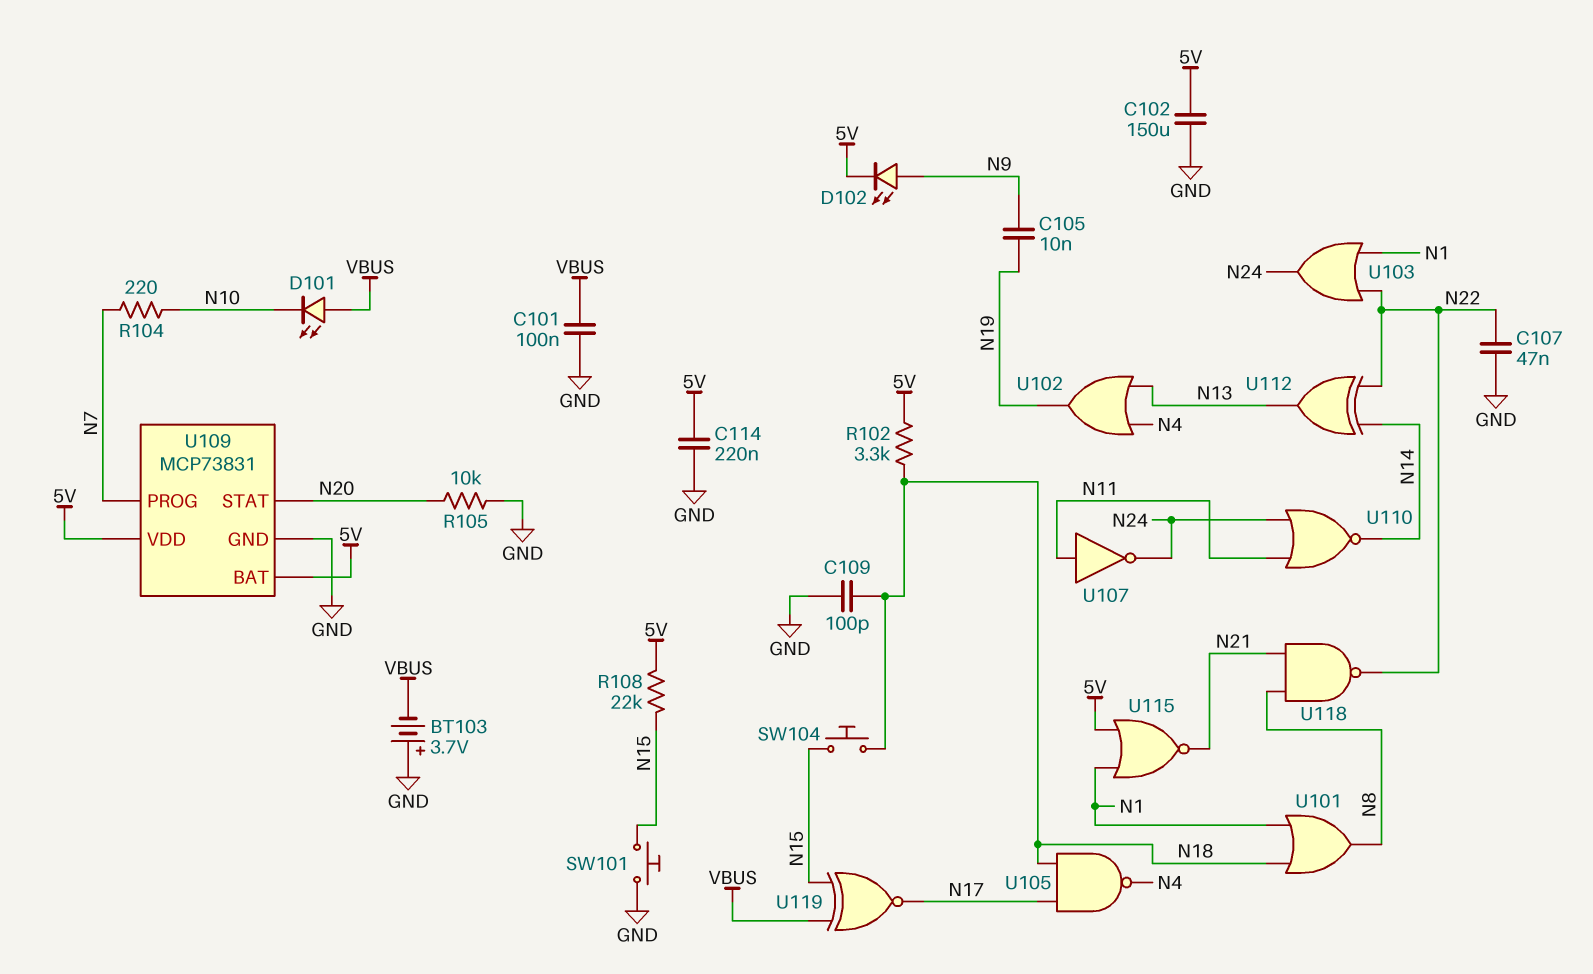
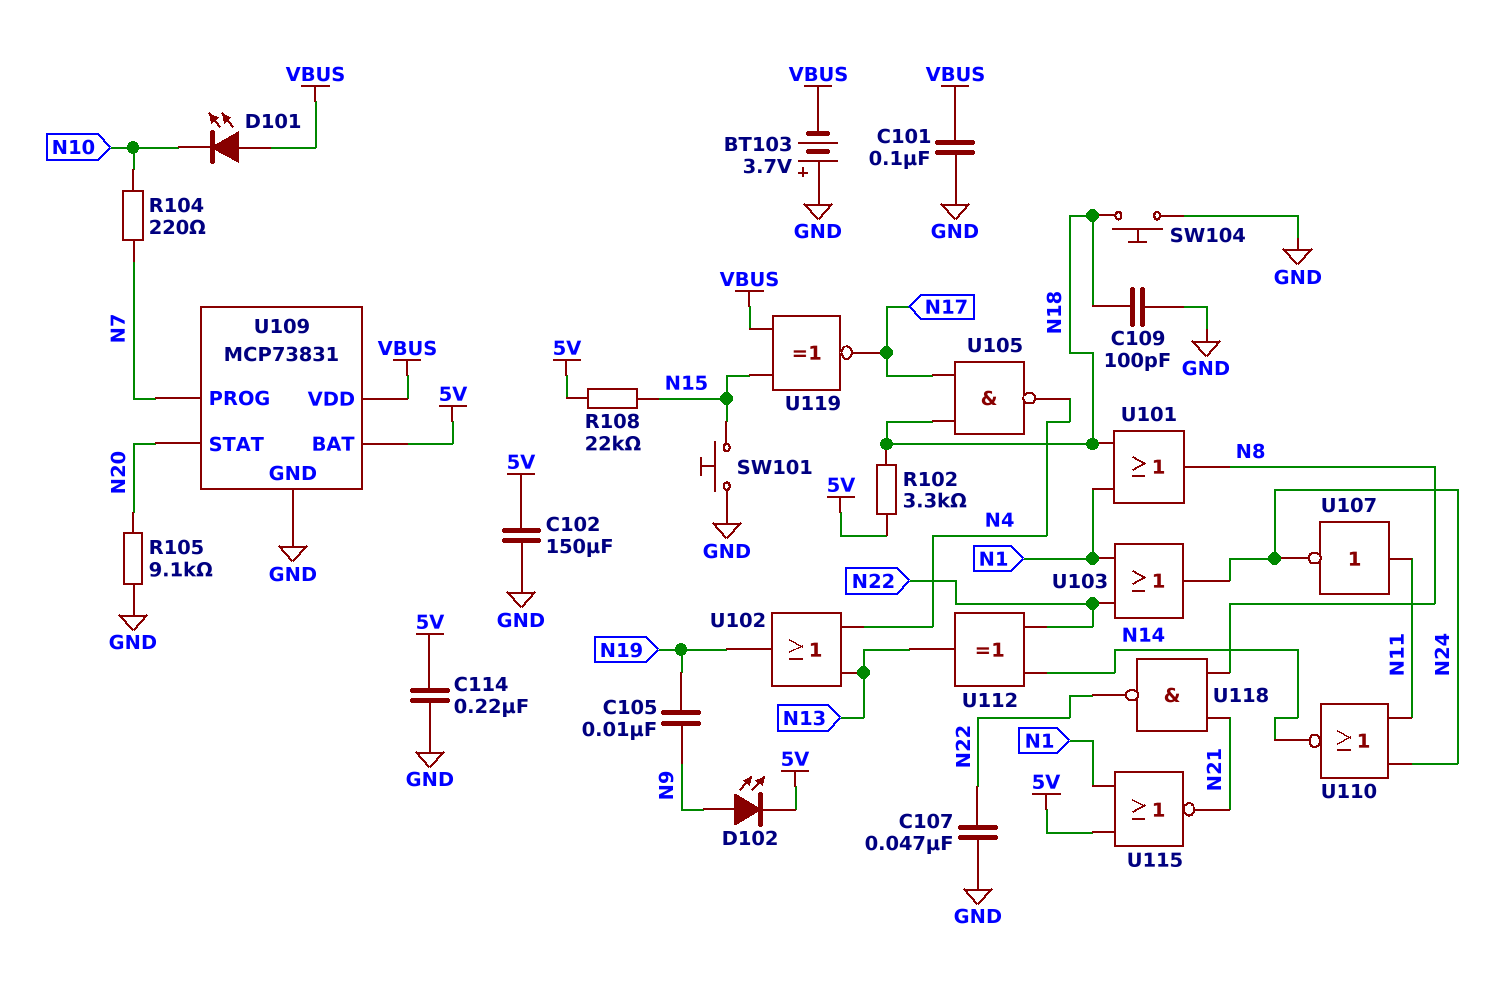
R105: 10k (GND, N20) -> 9.1k (GND, N20)
SW104: button (N15, N18) -> button (GND, N18)
U109 pin VDD: 5V -> VBUS

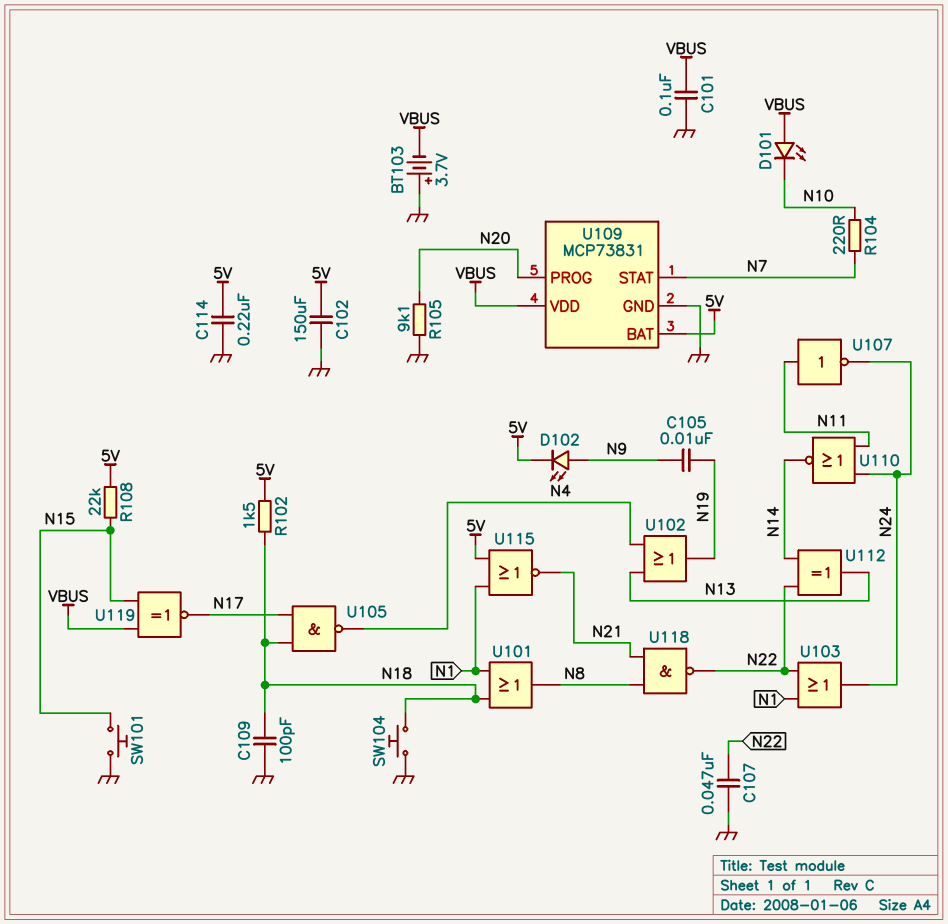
R102: 3.3k (5V, N18) -> 1.5k (5V, N18)
U109 pin PROG: N7 -> N20
U109 pin STAT: N20 -> N7

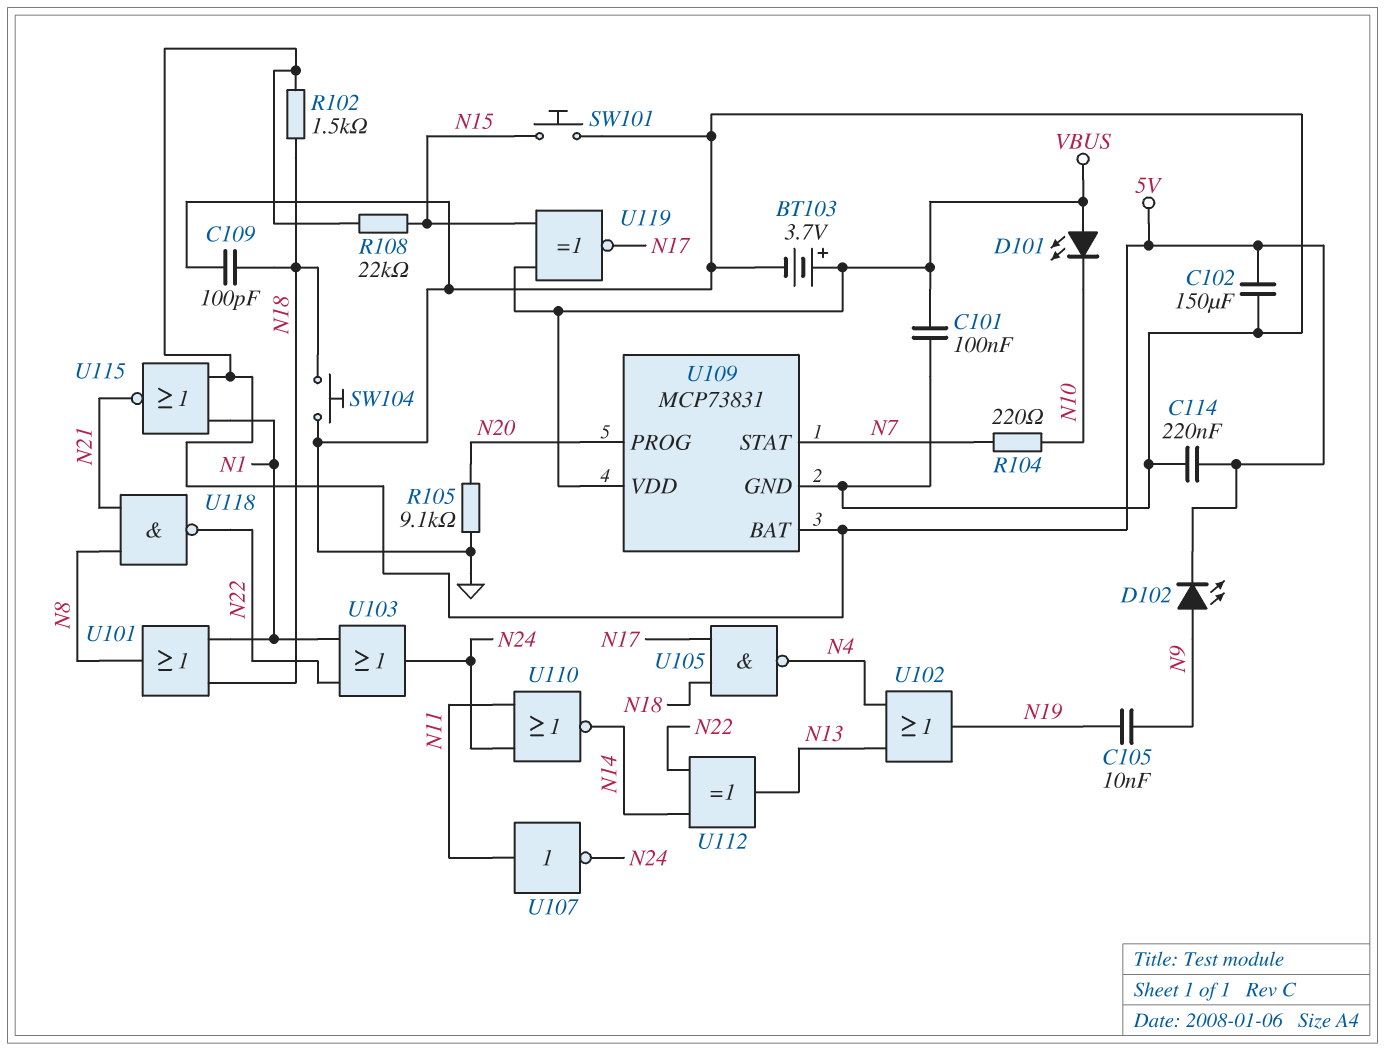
BT103: 3.7V (plus GND, minus VBUS) -> 3.7V (plus VBUS, minus GND)
C107: 47nF (GND, N22) -> none

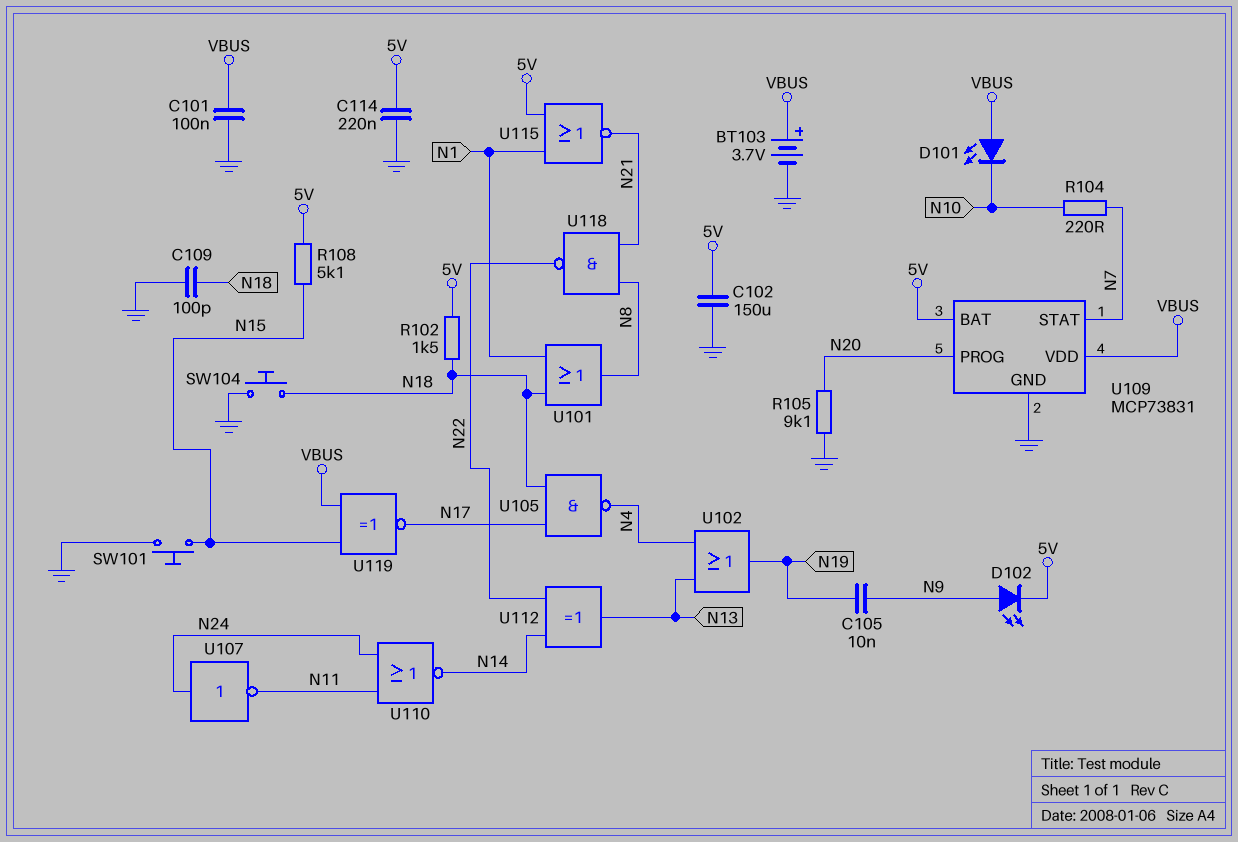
R108: 22k (5V, N15) -> 5.1k (5V, N15)
U103: OR (in N1, in N22, out N24) -> none
U107: NOT (in N11, out N24) -> NOT (in N24, out N11)

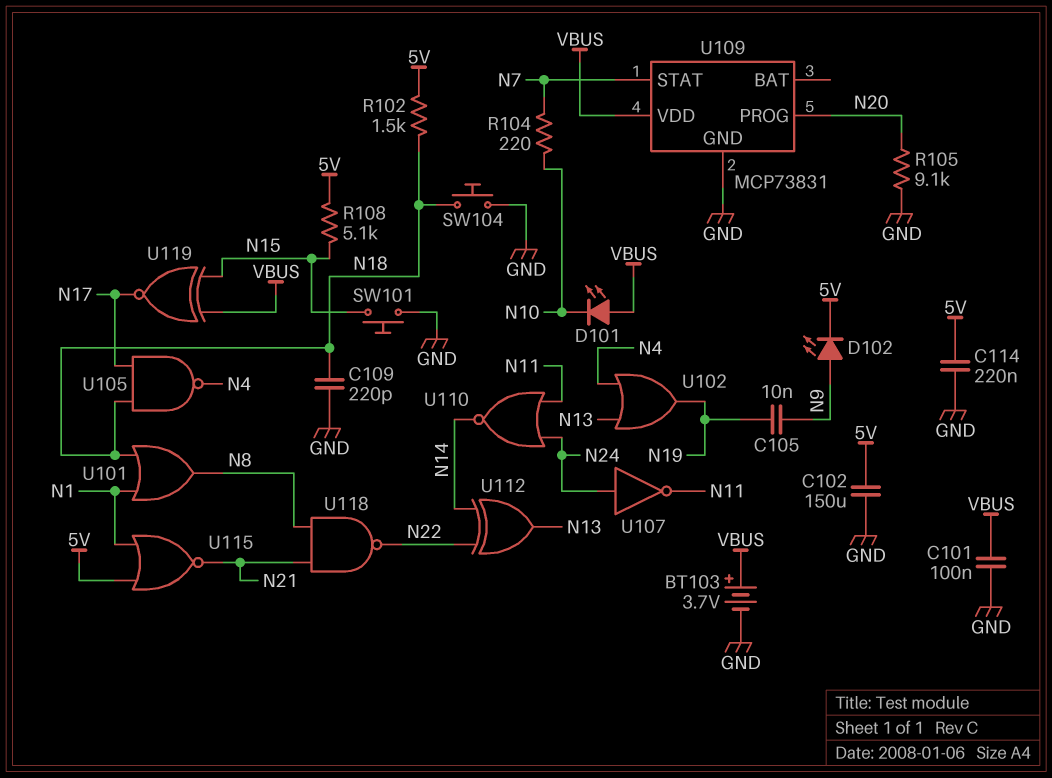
C109: 100pF (GND, N18) -> 220pF (GND, N18)
U109 pin BAT: 5V -> none

